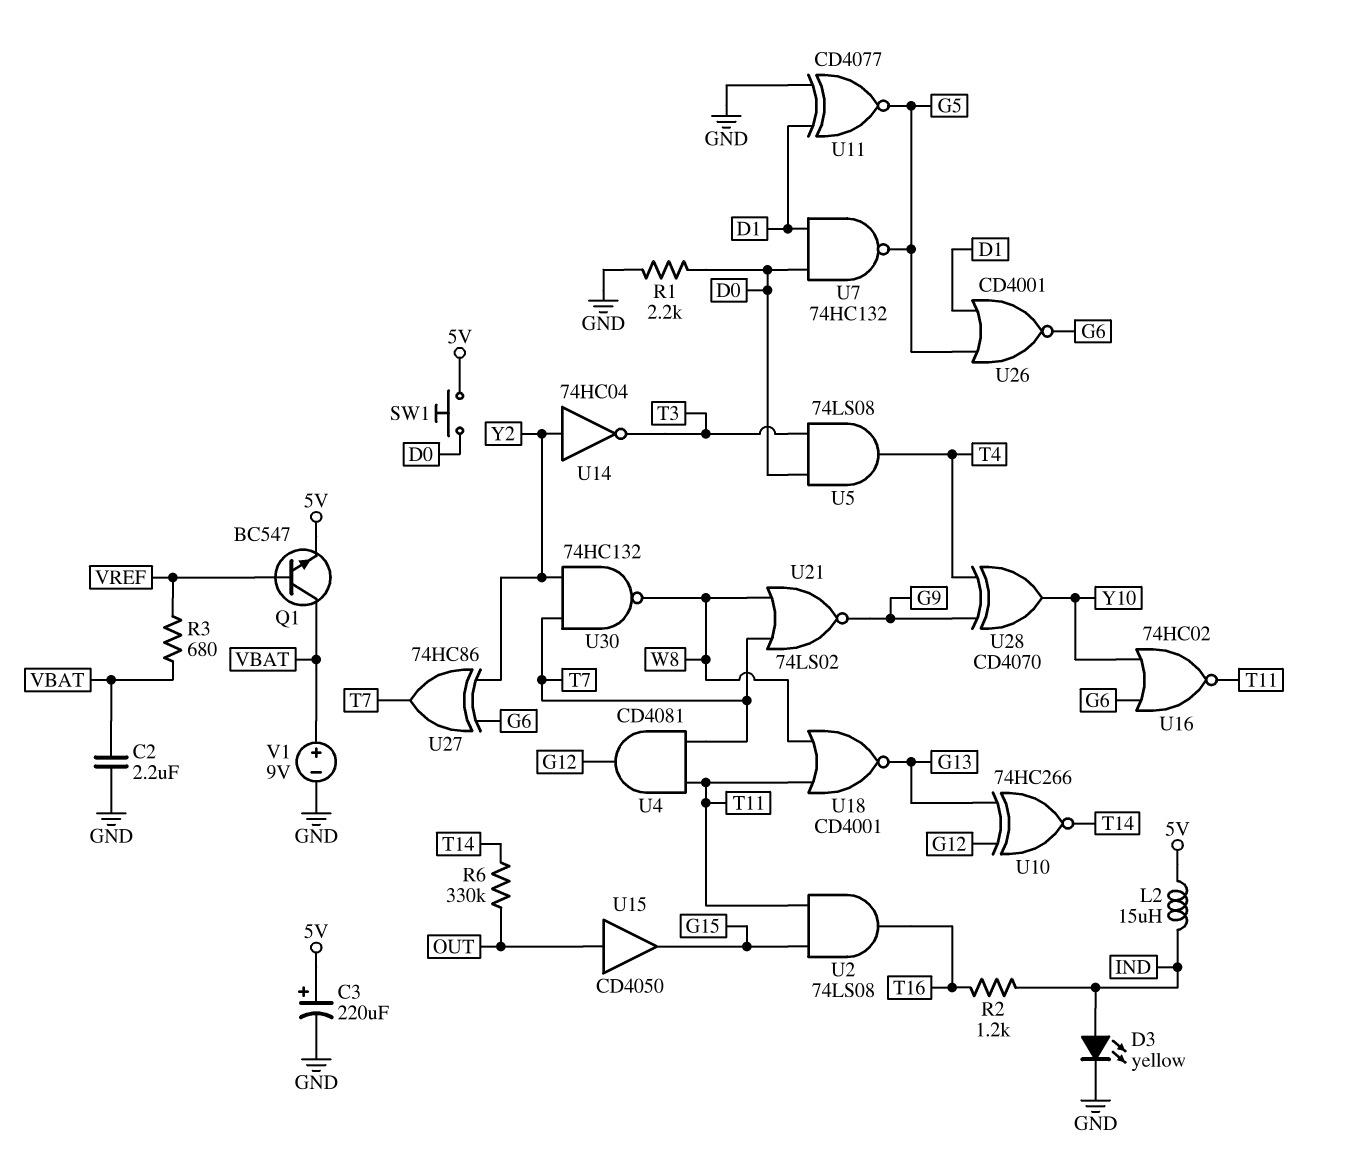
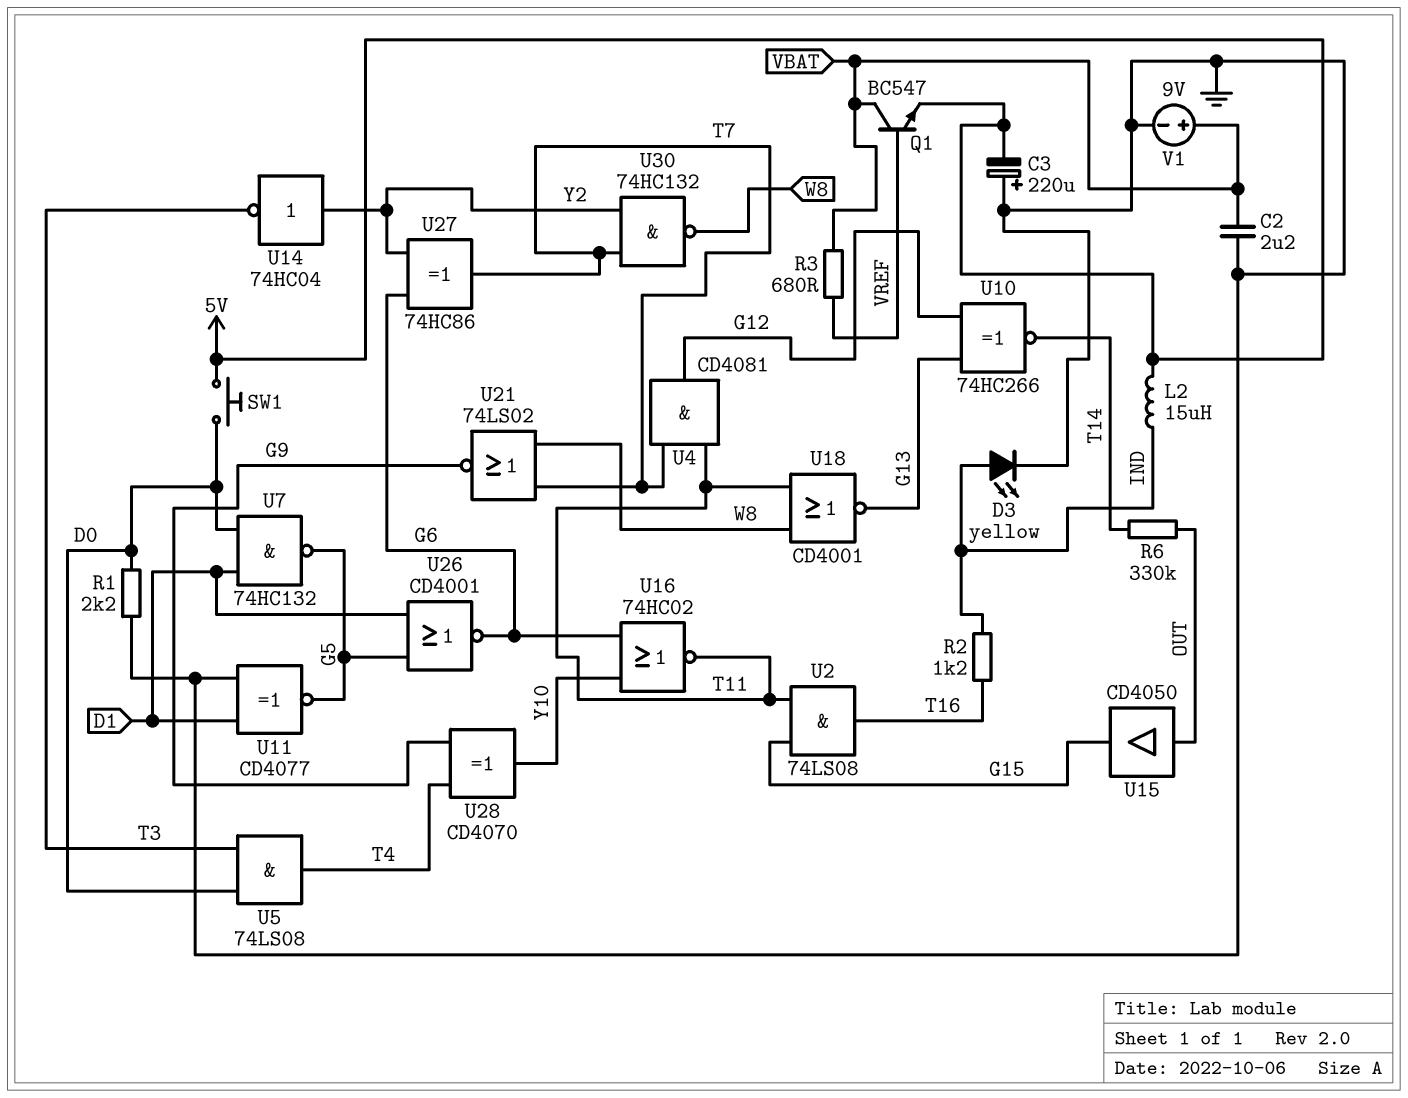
C3: 220uF (plus 5V, minus GND) -> 220uF (plus GND, minus 5V)

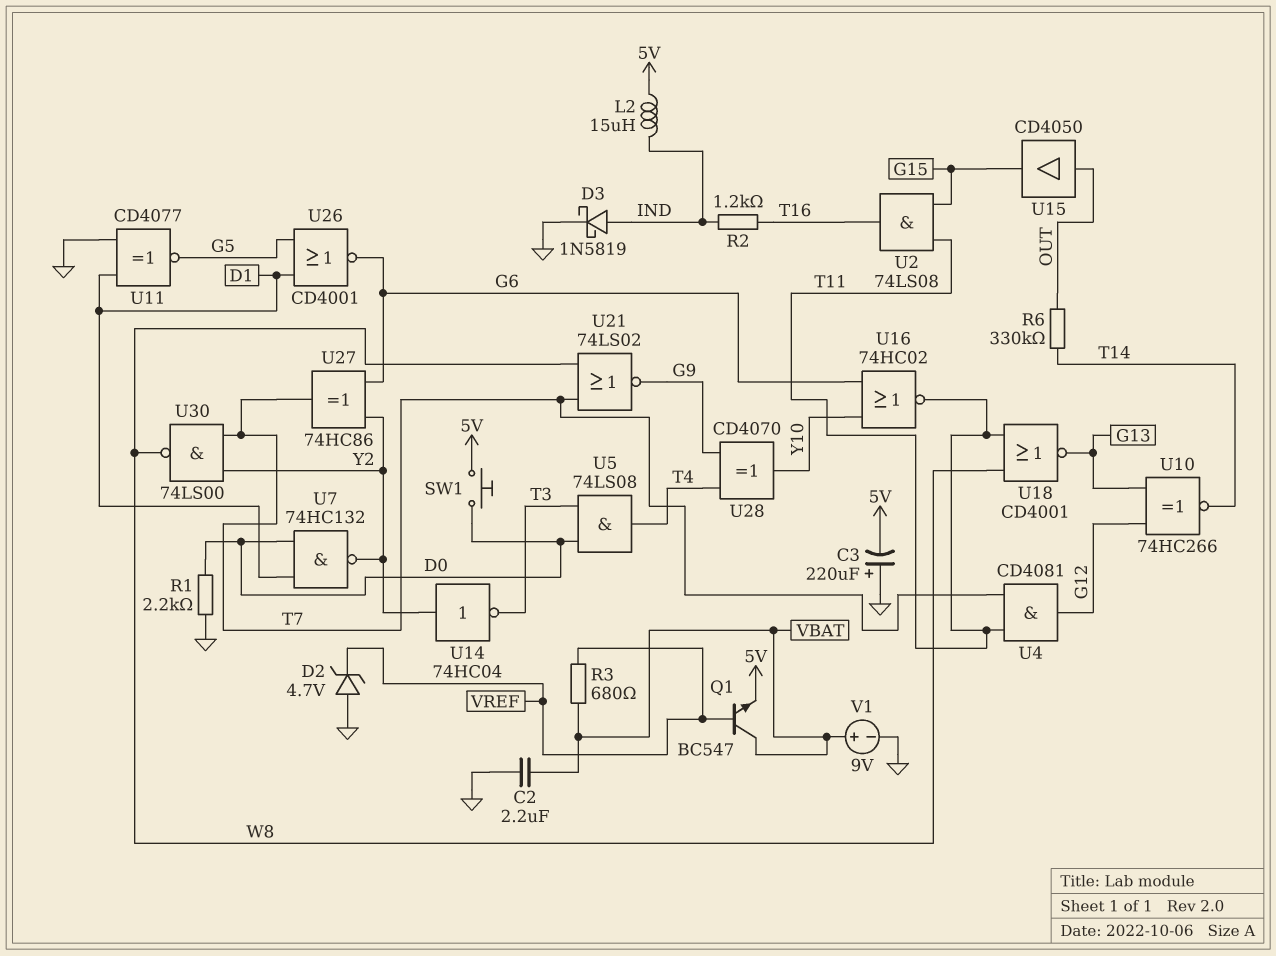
D2: none -> zener 4.7V (A GND, K VREF)
D3: LED yellow (A IND, K GND) -> schottky 1N5819 (A IND, K GND)
U7: NAND 74HC132 (in D0, in D1, out G5) -> NAND 74HC132 (in D0, in D1, out Y2)
U30: NAND 74HC132 (in T7, in Y2, out W8) -> NAND 74LS00 (in T7, in Y2, out W8)

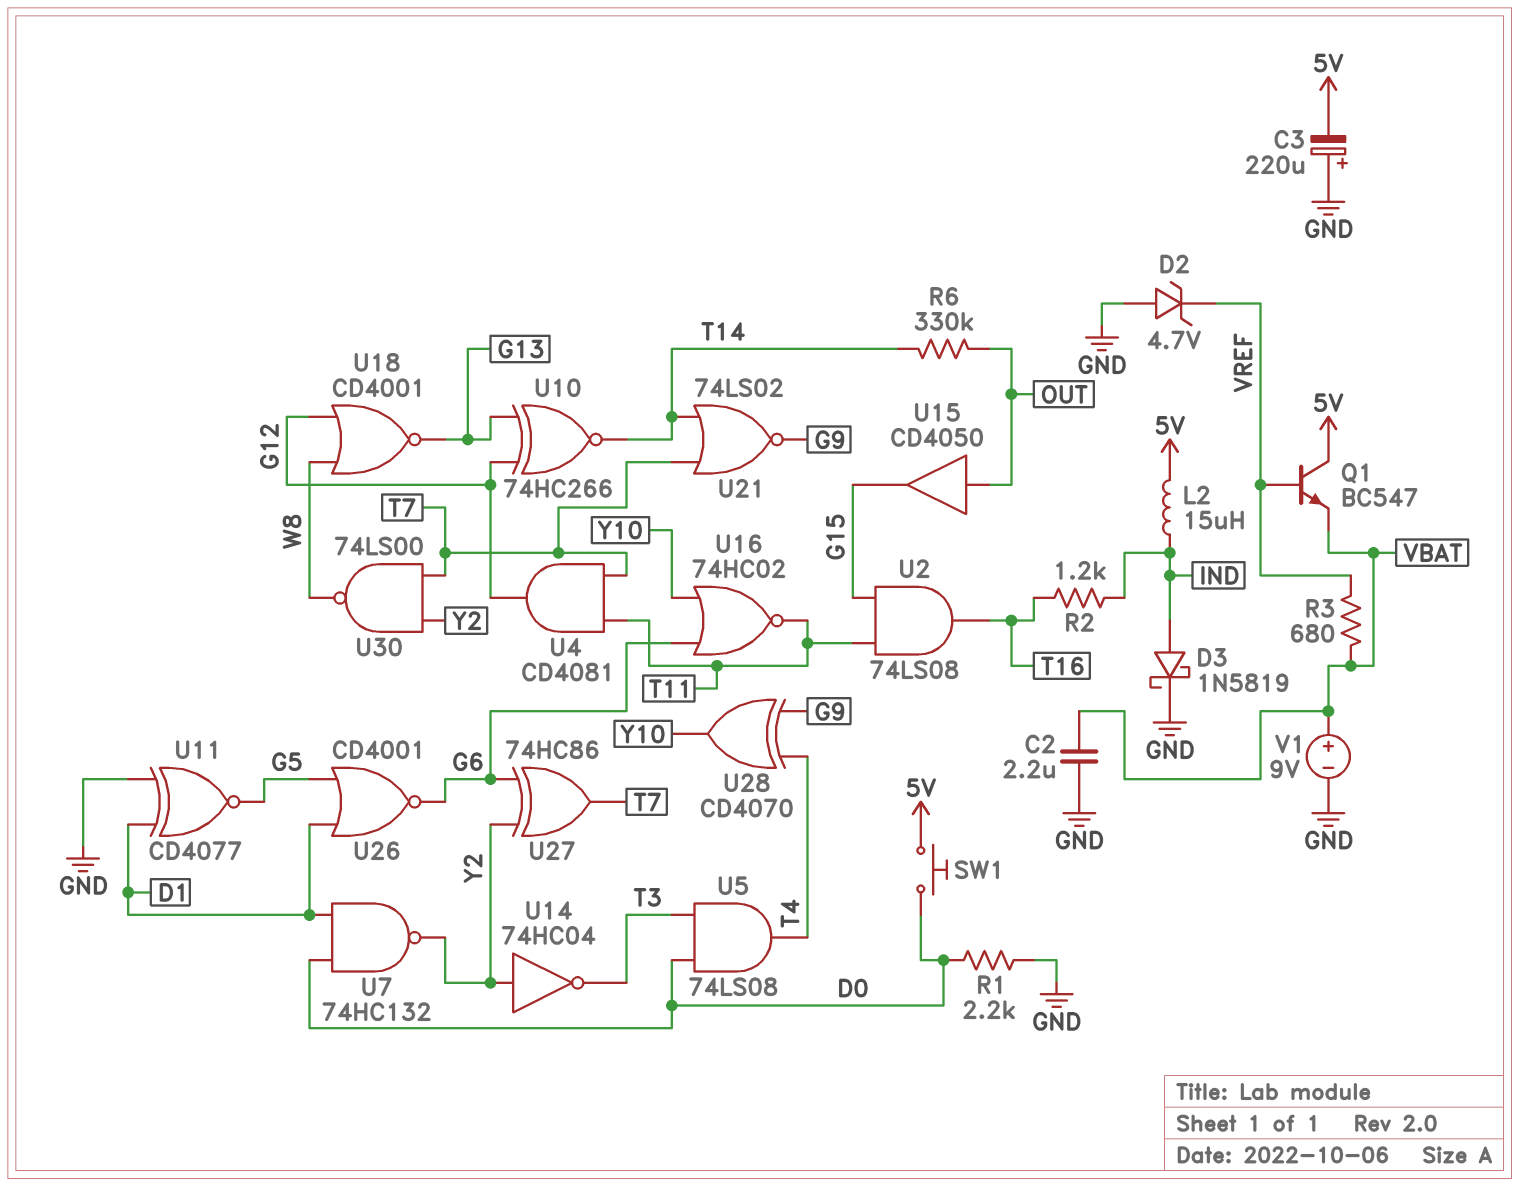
Q1: NPN BC547 (B VREF, C VBAT, E 5V) -> NPN BC547 (B VREF, C 5V, E VBAT)
U18: NOR CD4001 (in T11, in W8, out G13) -> NOR CD4001 (in G12, in W8, out G13)
U21: NOR 74LS02 (in T7, in W8, out G9) -> NOR 74LS02 (in T7, in T14, out G9)

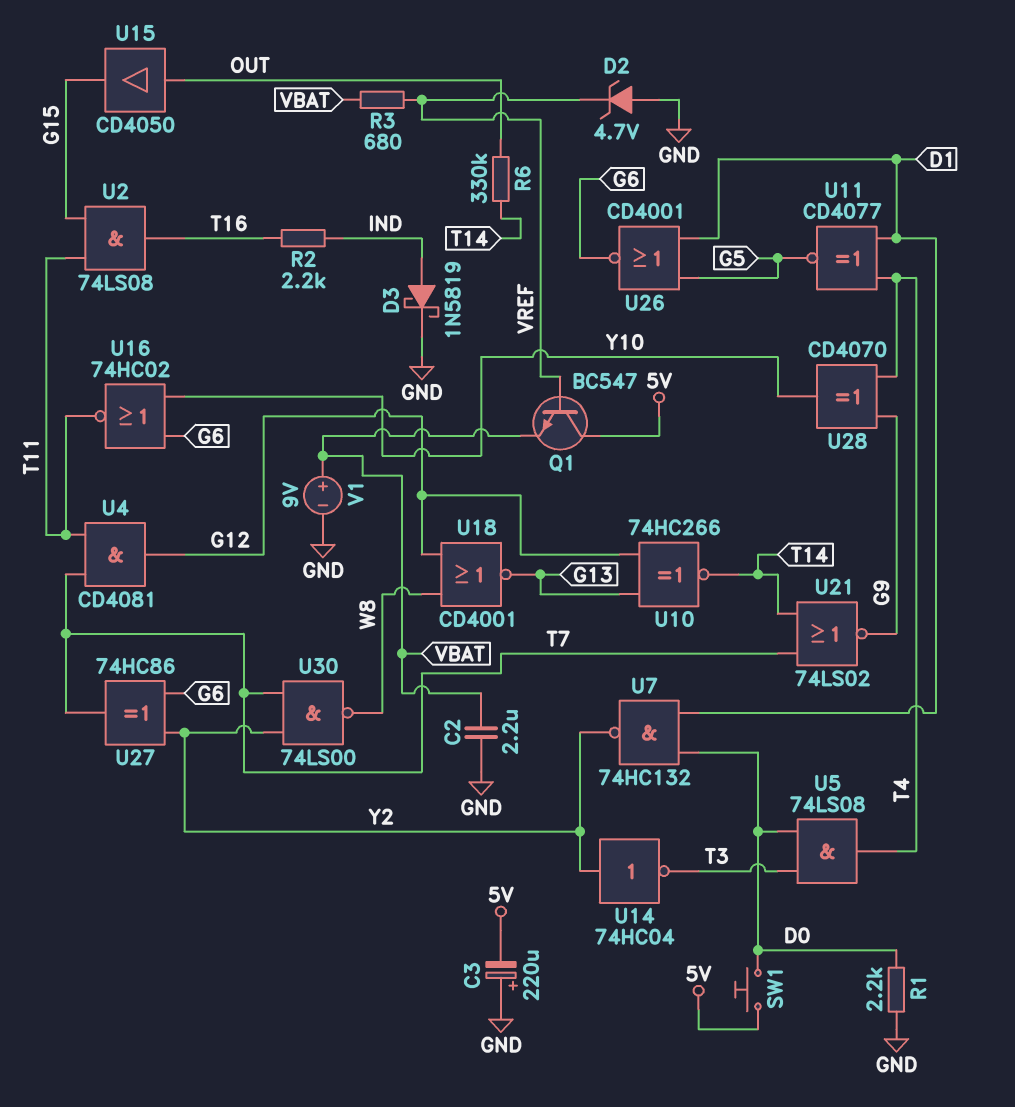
L2: 15uH (5V, IND) -> none
R2: 1.2k (IND, T16) -> 2.2k (IND, T16)
U11: XNOR CD4077 (in D1, in GND, out G5) -> XNOR CD4077 (in D1, in T4, out G5)

